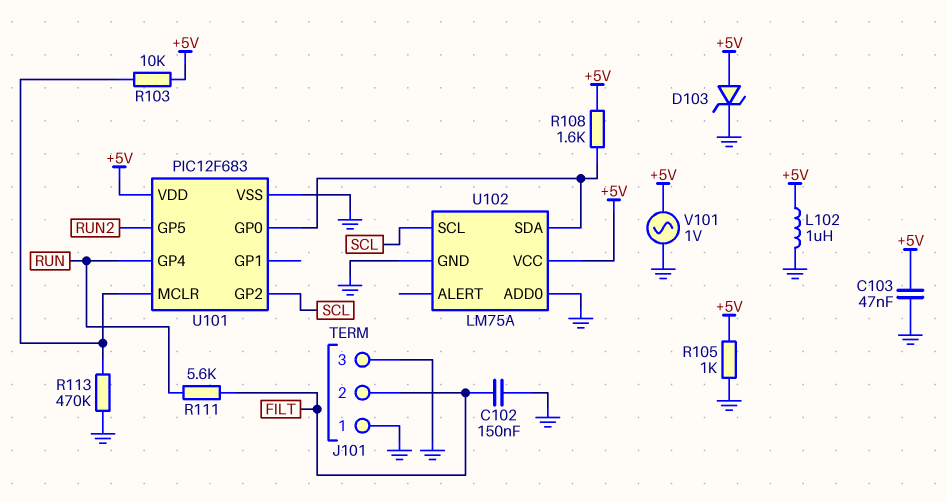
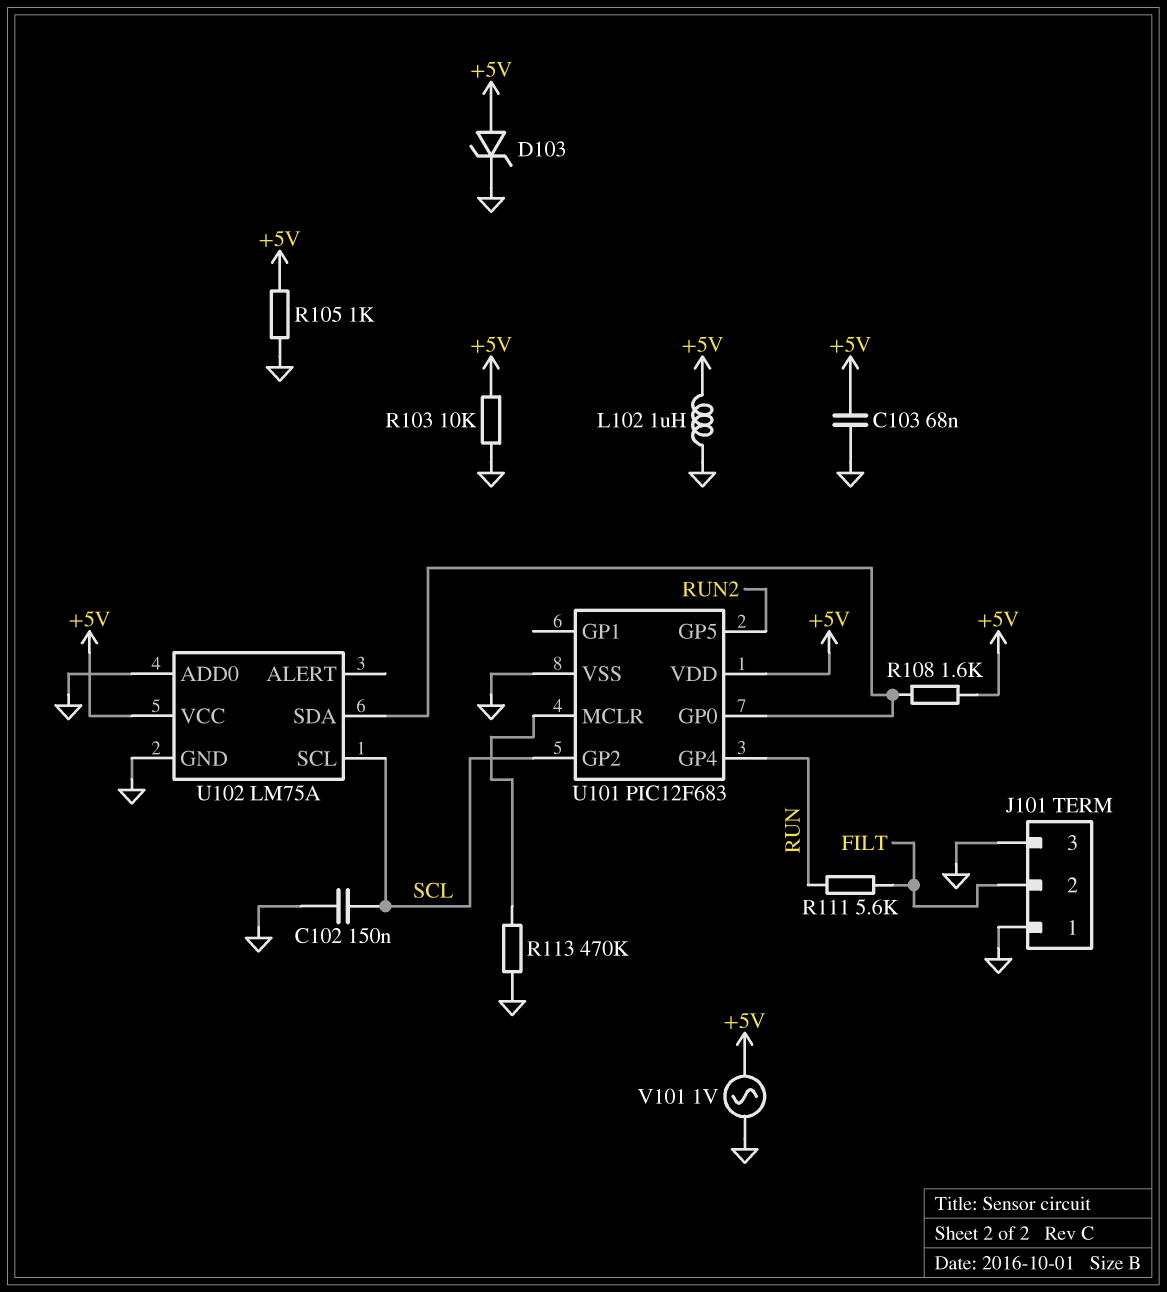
C102: 150nF (FILT, GND) -> 150nF (GND, SCL)
C103: 47nF (+5V, GND) -> 68nF (+5V, GND)
R103: 10k (+5V, U101/MCLR) -> 10k (+5V, GND)

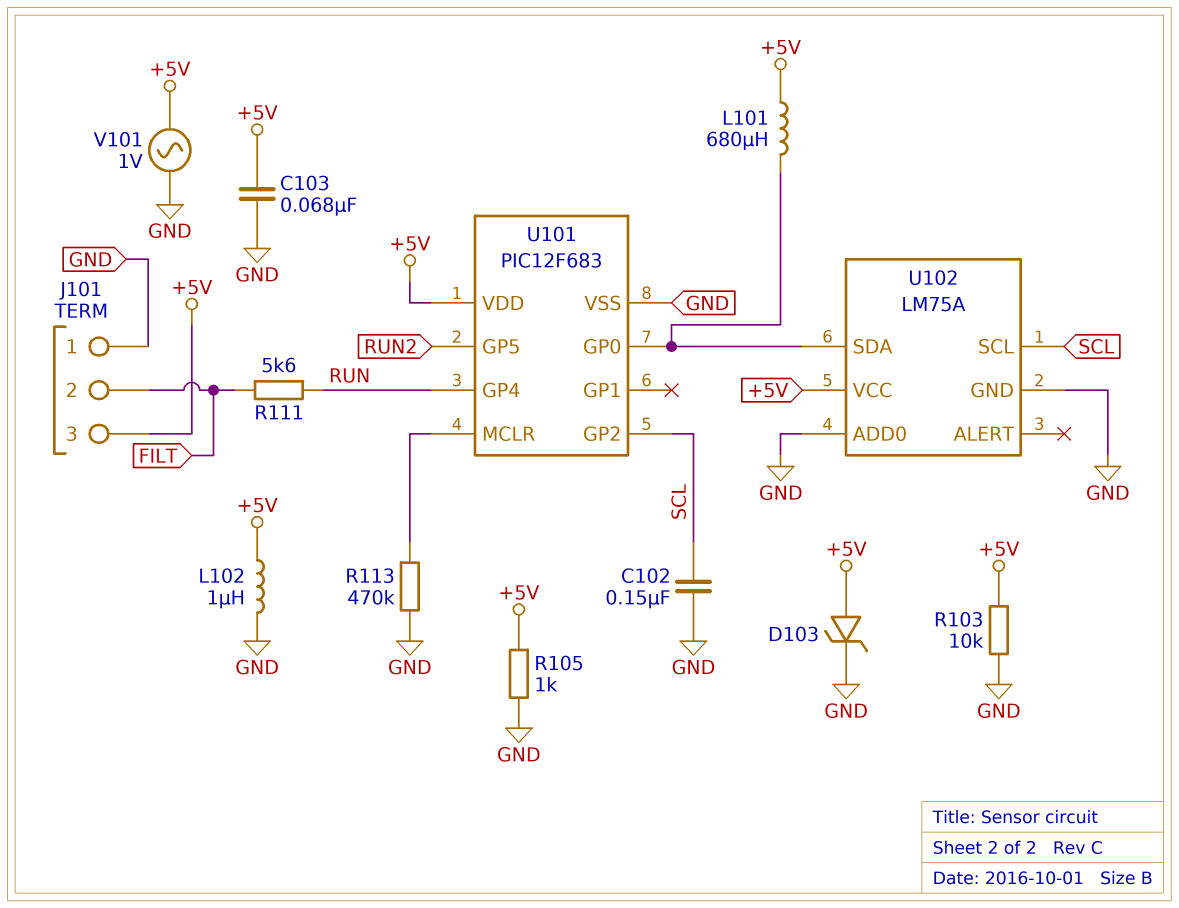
J101 pin 3: GND -> +5V
L101: none -> 680uH (+5V, U101/GP0)
R108: 1.6k (+5V, U101/GP0) -> none

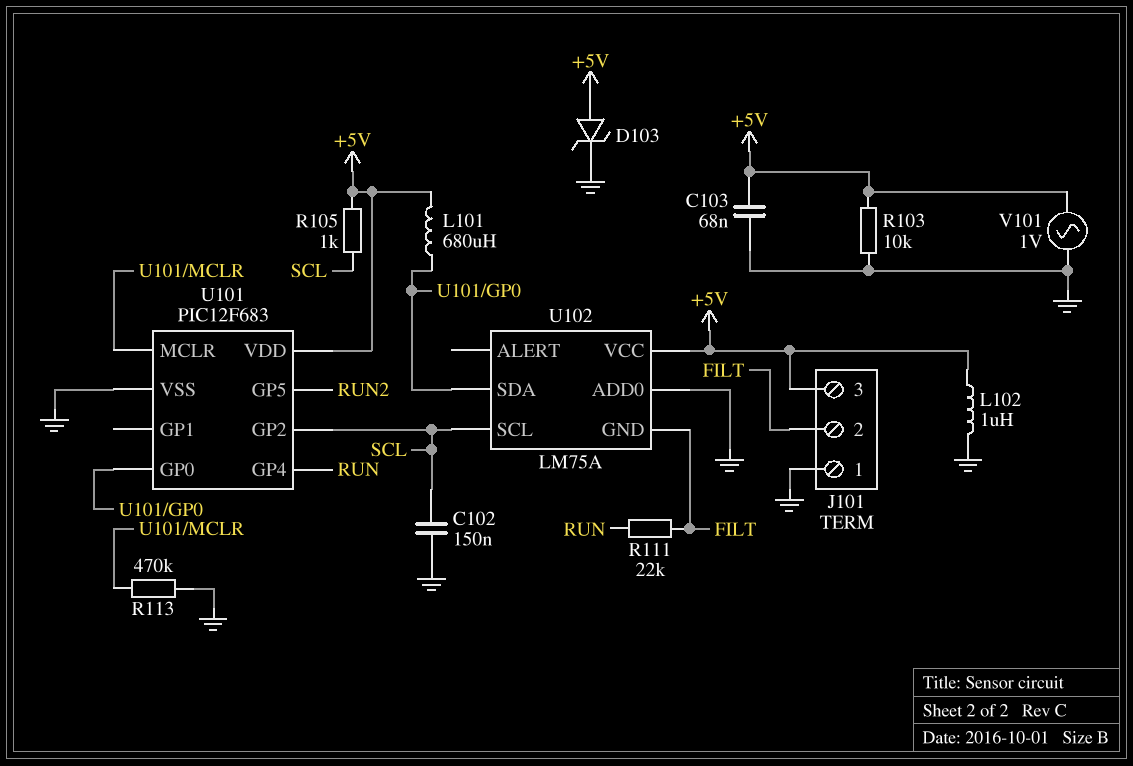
R105: 1k (+5V, GND) -> 1k (+5V, SCL)
R111: 5.6k (FILT, RUN) -> 22k (FILT, RUN)
U102 pin GND: GND -> FILT

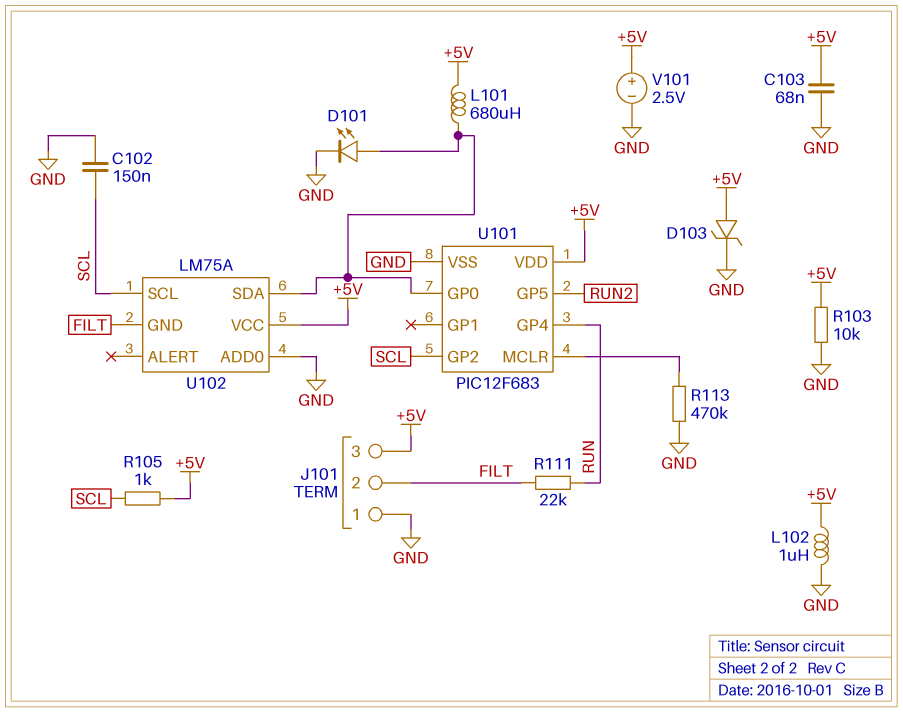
D101: none -> LED (A U101/GP0, K GND)
V101: AC 1V (+5V, GND) -> 2.5V (plus +5V, minus GND)

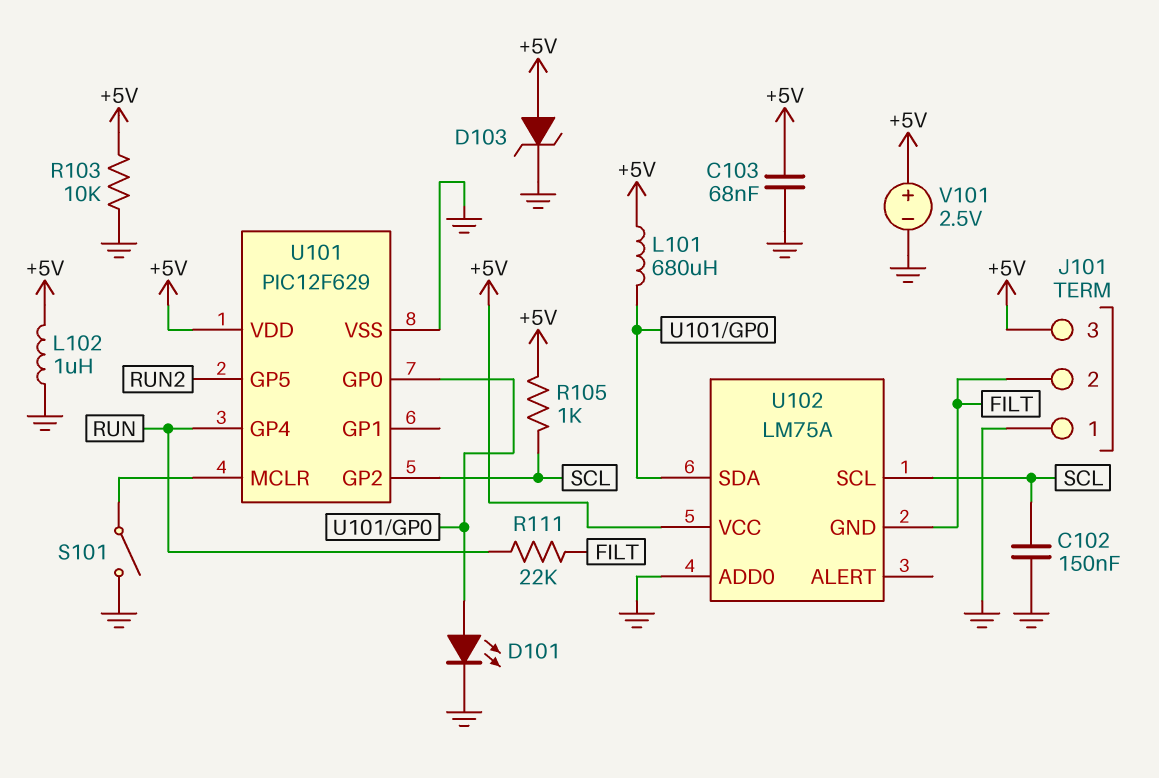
R113: 470k (GND, U101/MCLR) -> none
S101: none -> switch (GND, U101/MCLR)
U101: PIC12F683 -> PIC12F629

